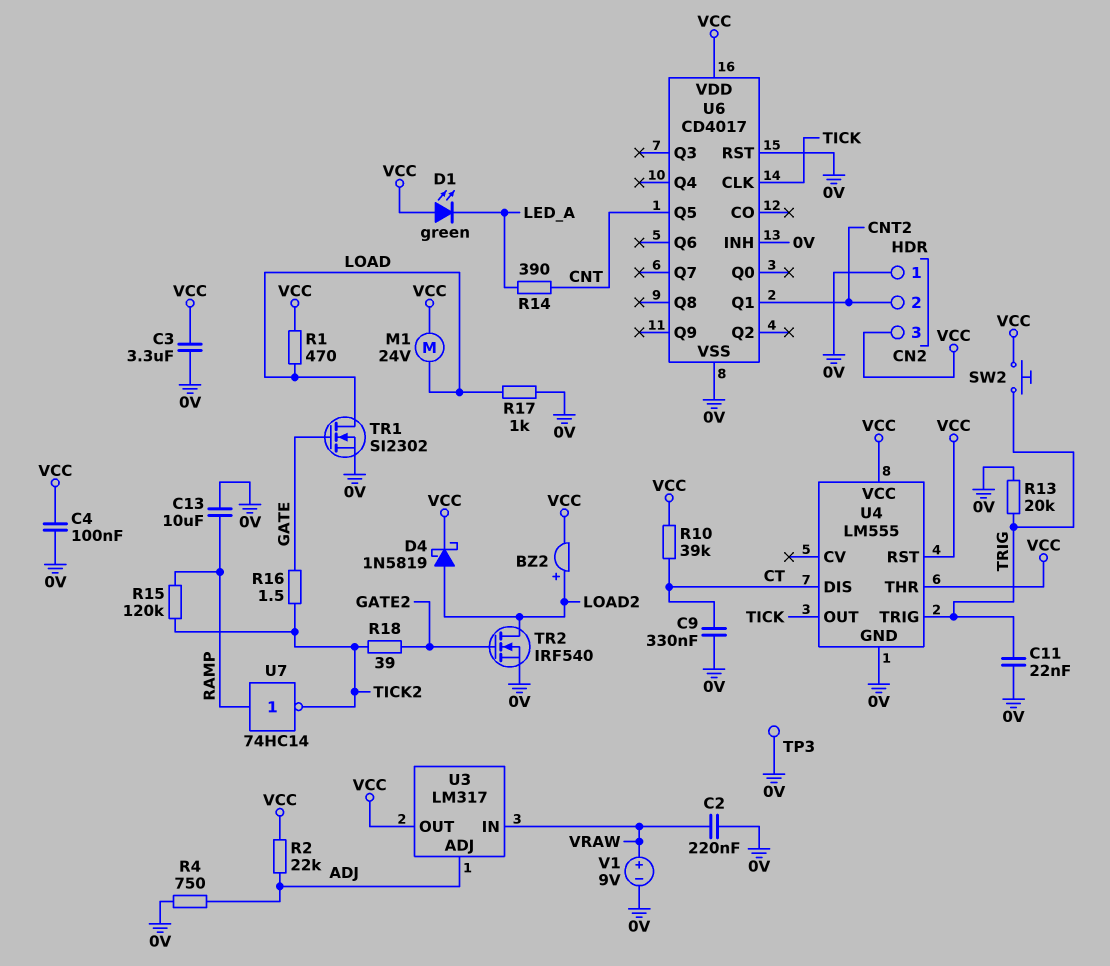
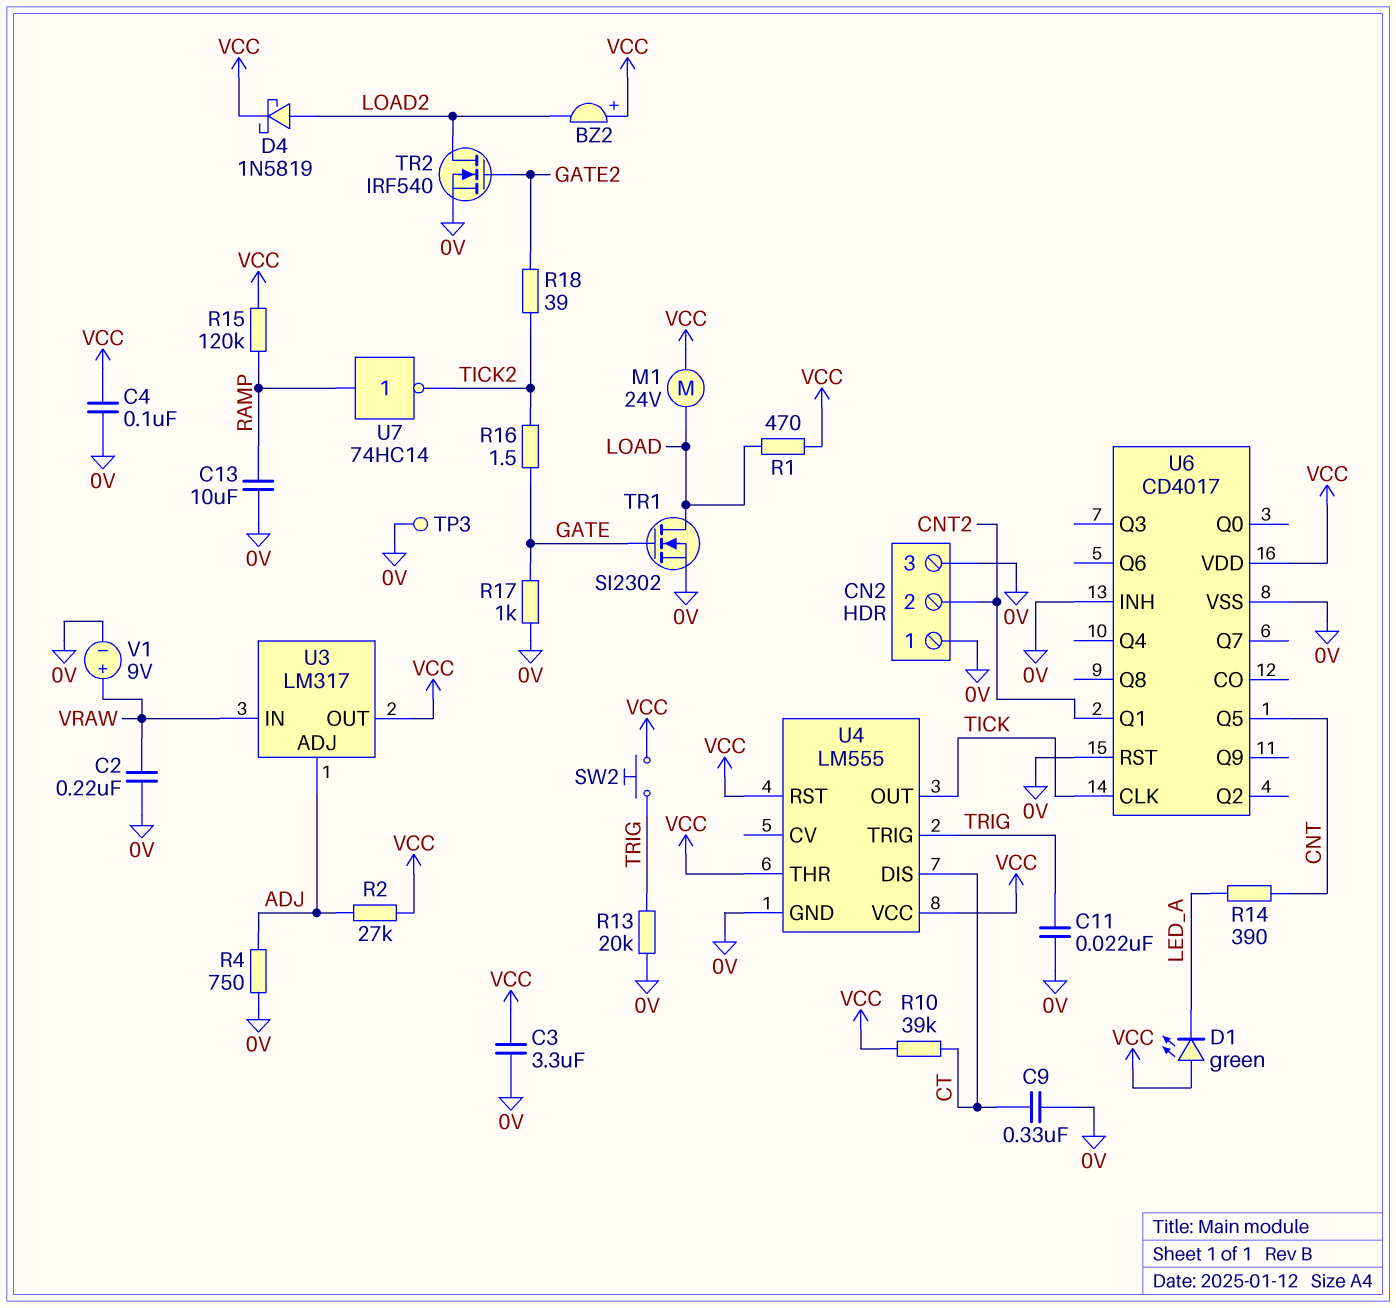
BZ2: buzzer (plus LOAD2, minus VCC) -> buzzer (plus VCC, minus LOAD2)
CN2 pin 3: VCC -> 0V
R2: 22k (ADJ, VCC) -> 27k (ADJ, VCC)
R15: 120k (RAMP, TICK2) -> 120k (RAMP, VCC)
R17: 1k (0V, LOAD) -> 1k (0V, GATE)

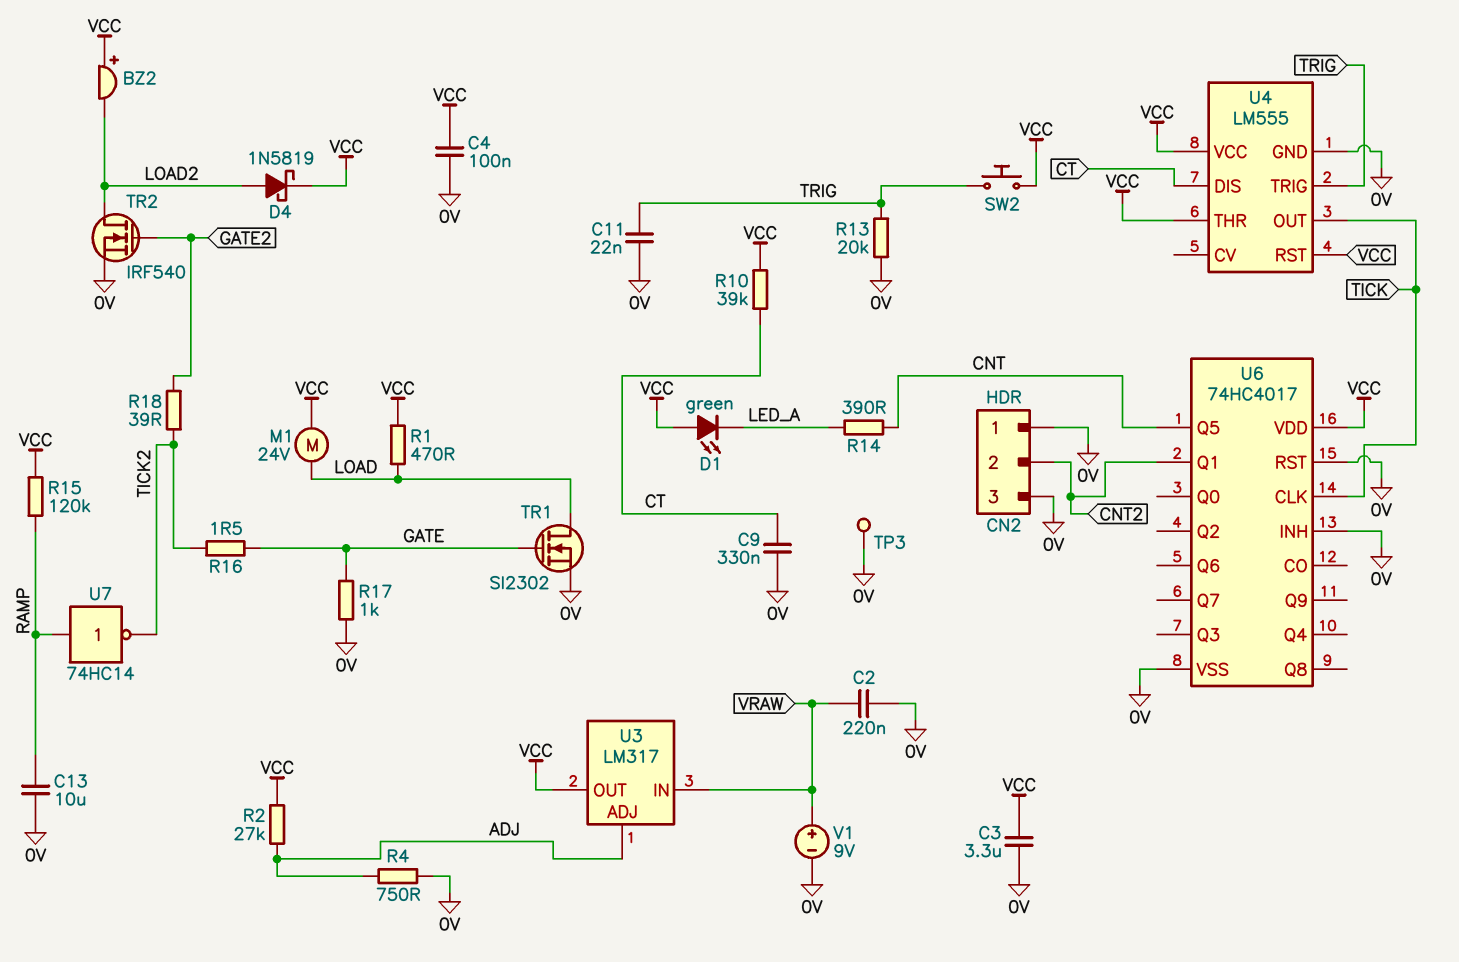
U6: CD4017 -> 74HC4017

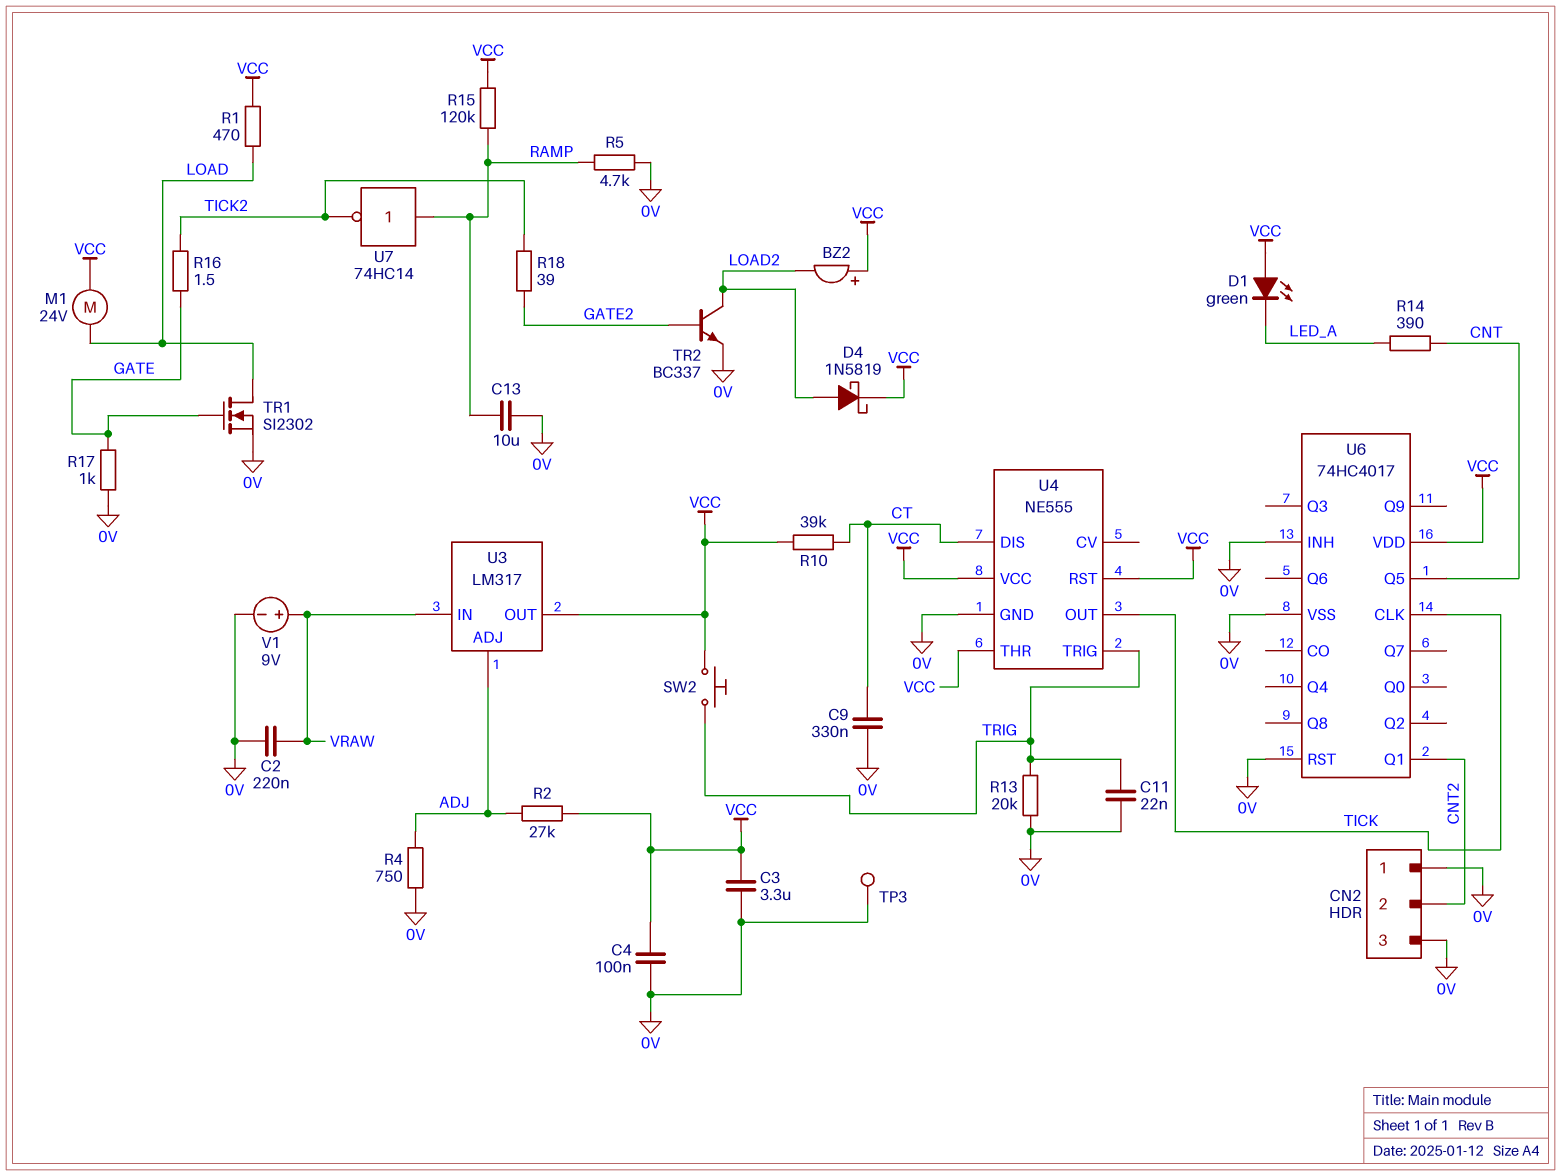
R5: none -> 4.7k (0V, RAMP)
TR2: NMOS IRF540 (G GATE2, D LOAD2, S 0V) -> NPN BC337 (B GATE2, C LOAD2, E 0V)
U4: LM555 -> NE555

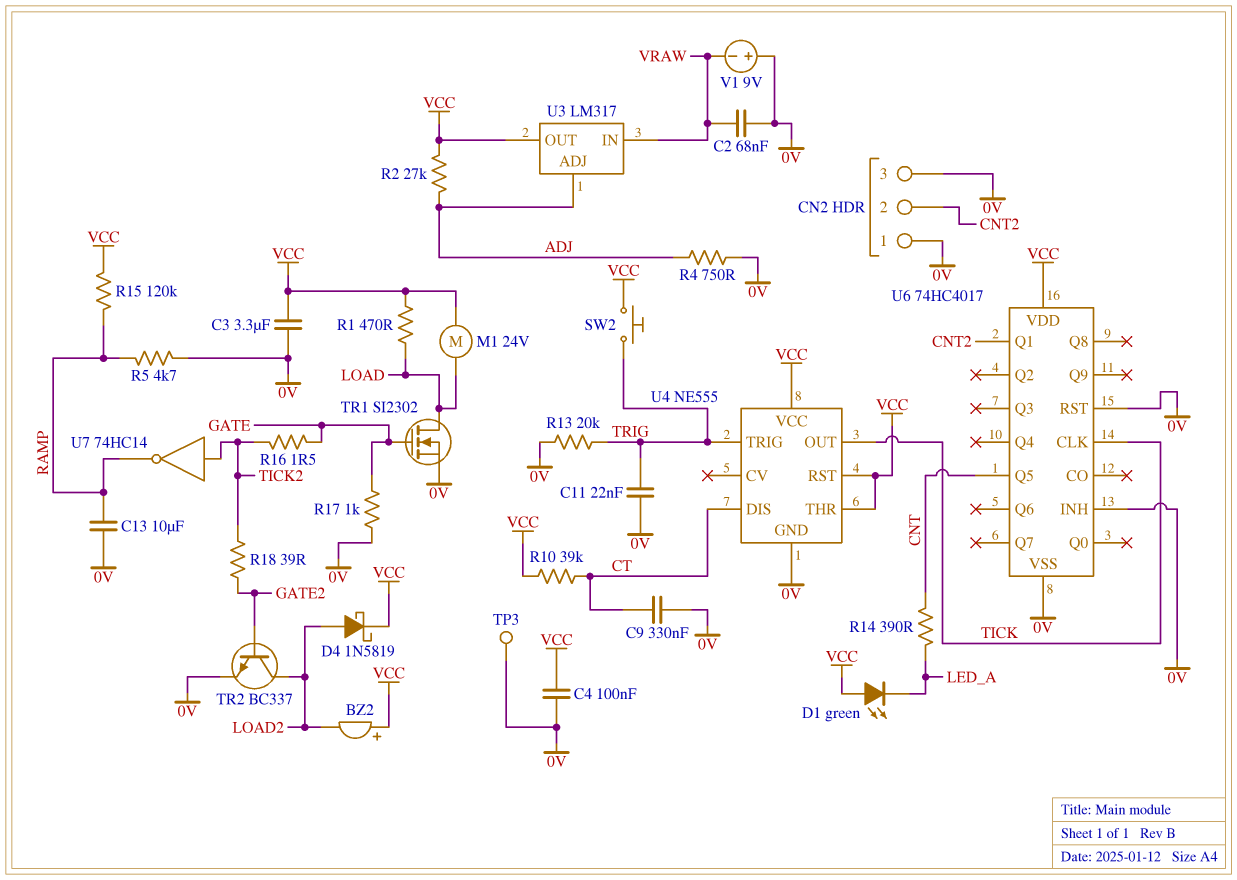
C2: 220nF (0V, VRAW) -> 68nF (0V, VRAW)
U7: NOT 74HC14 (in RAMP, out TICK2) -> NOT 74HC14 (in TICK2, out RAMP)
V1: 9V (plus VRAW, minus 0V) -> 9V (plus 0V, minus VRAW)

